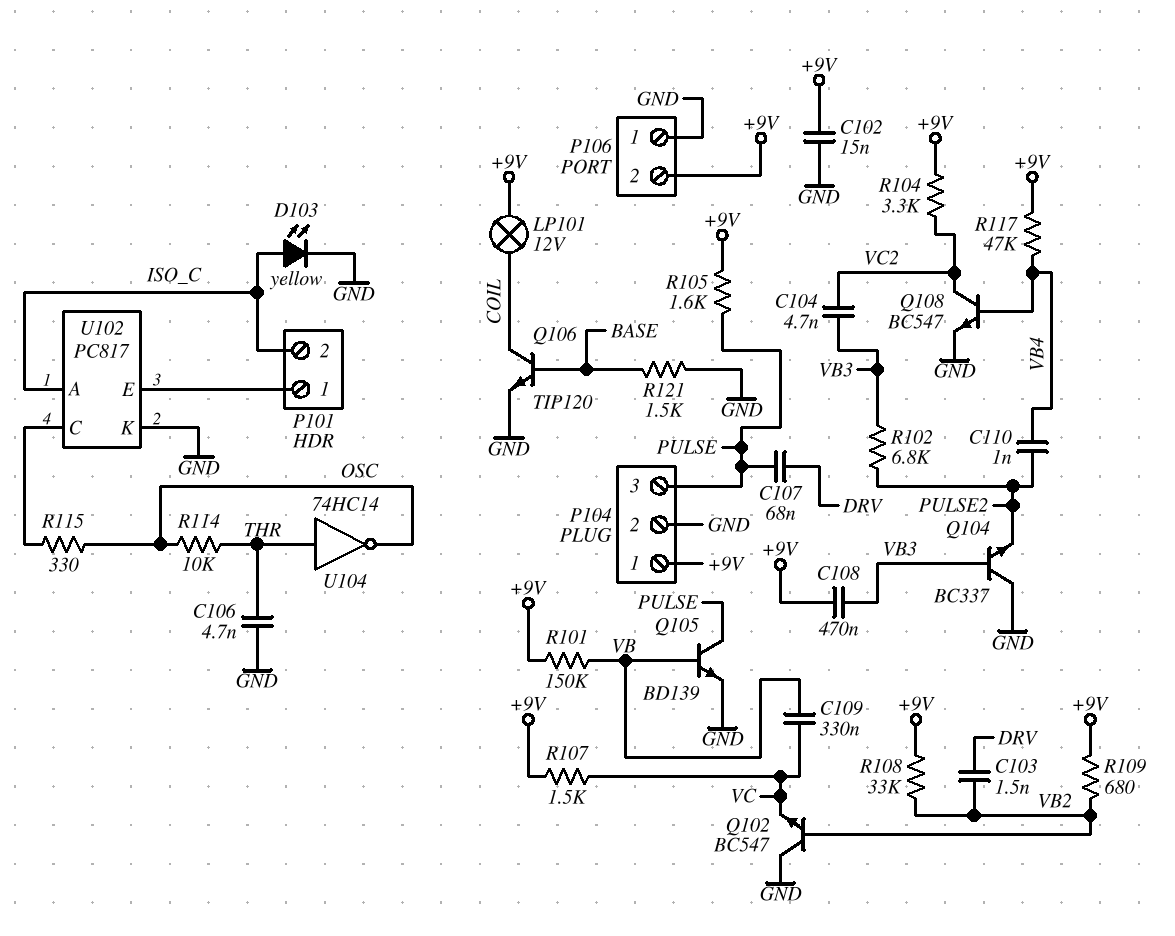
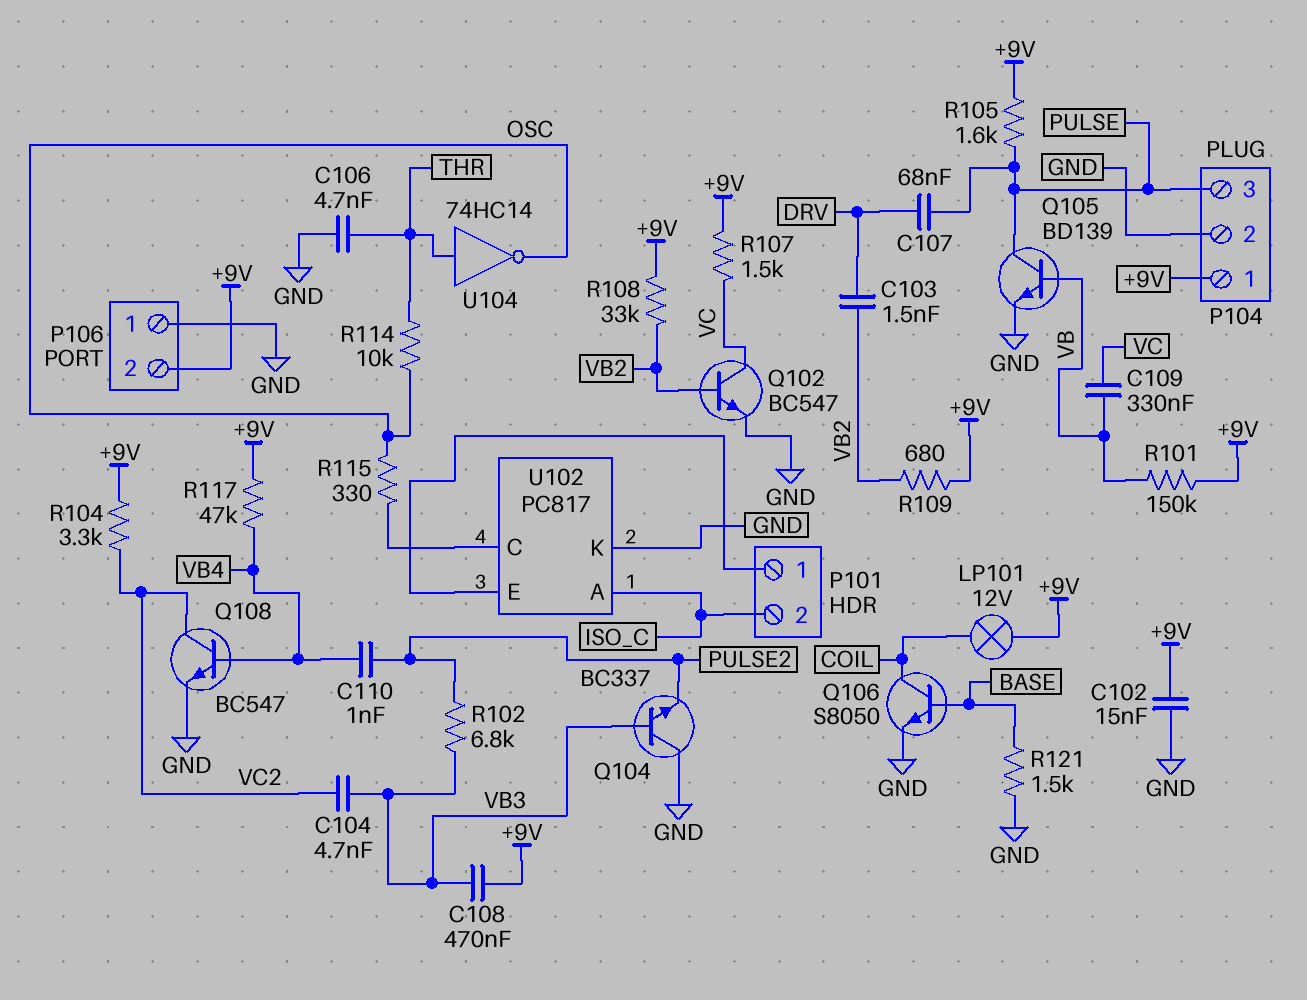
D103: LED yellow (A ISO_C, K GND) -> none
Q102: NPN BC547 (B VB2, C GND, E VC) -> NPN BC547 (B VB2, C VC, E GND)
Q106: NPN TIP120 (B BASE, C COIL, E GND) -> NPN S8050 (B BASE, C COIL, E GND)

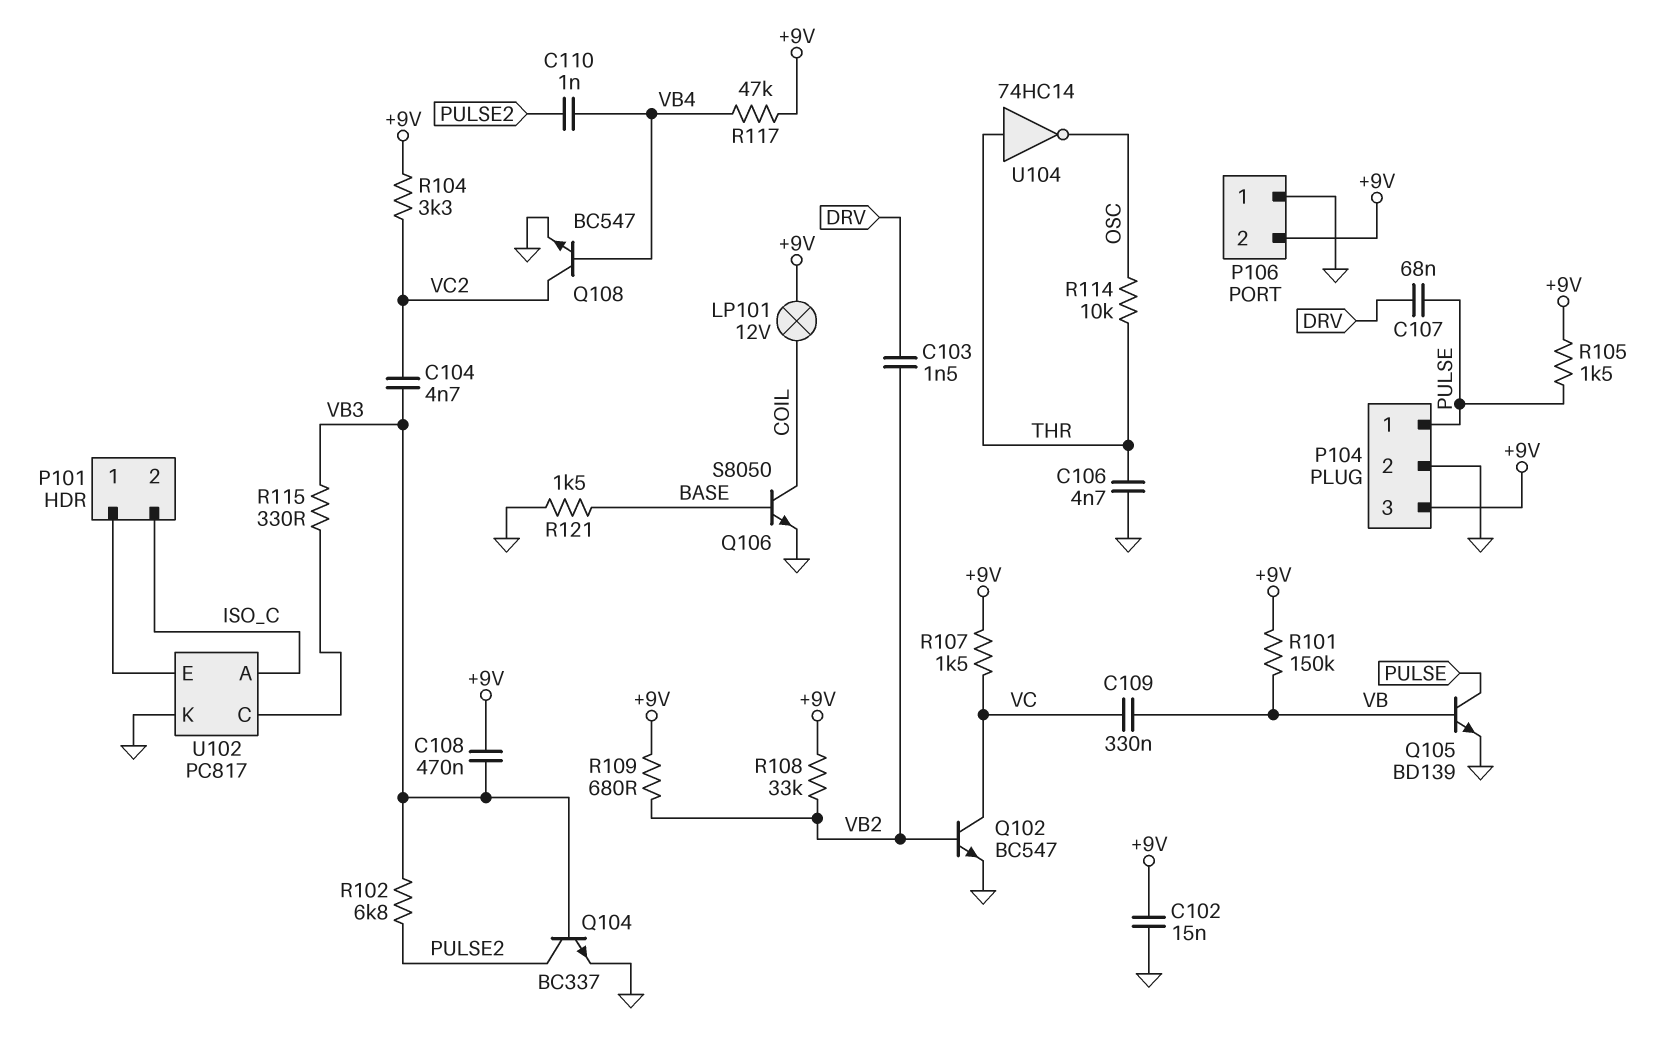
P104 pin 1: +9V -> PULSE
P104 pin 3: PULSE -> +9V
Q104: NPN BC337 (B VB3, C GND, E PULSE2) -> NPN BC337 (B VB3, C PULSE2, E GND)
R105: 1.6k (+9V, PULSE) -> 1.5k (+9V, PULSE)
R115: 330 (OSC, U102/C) -> 330 (U102/C, VB3)

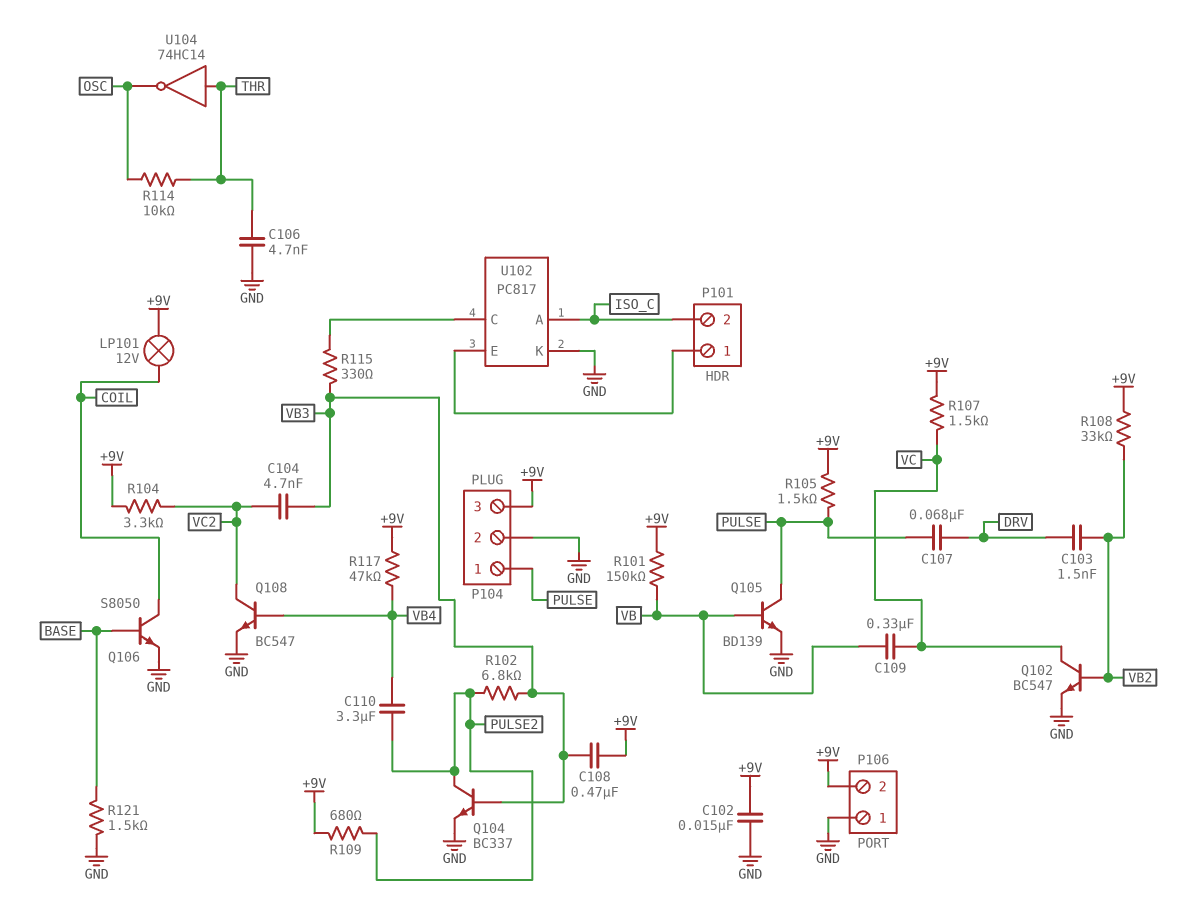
C110: 1nF (PULSE2, VB4) -> 3.3uF (PULSE2, VB4)
R109: 680 (+9V, VB2) -> 680 (+9V, PULSE2)

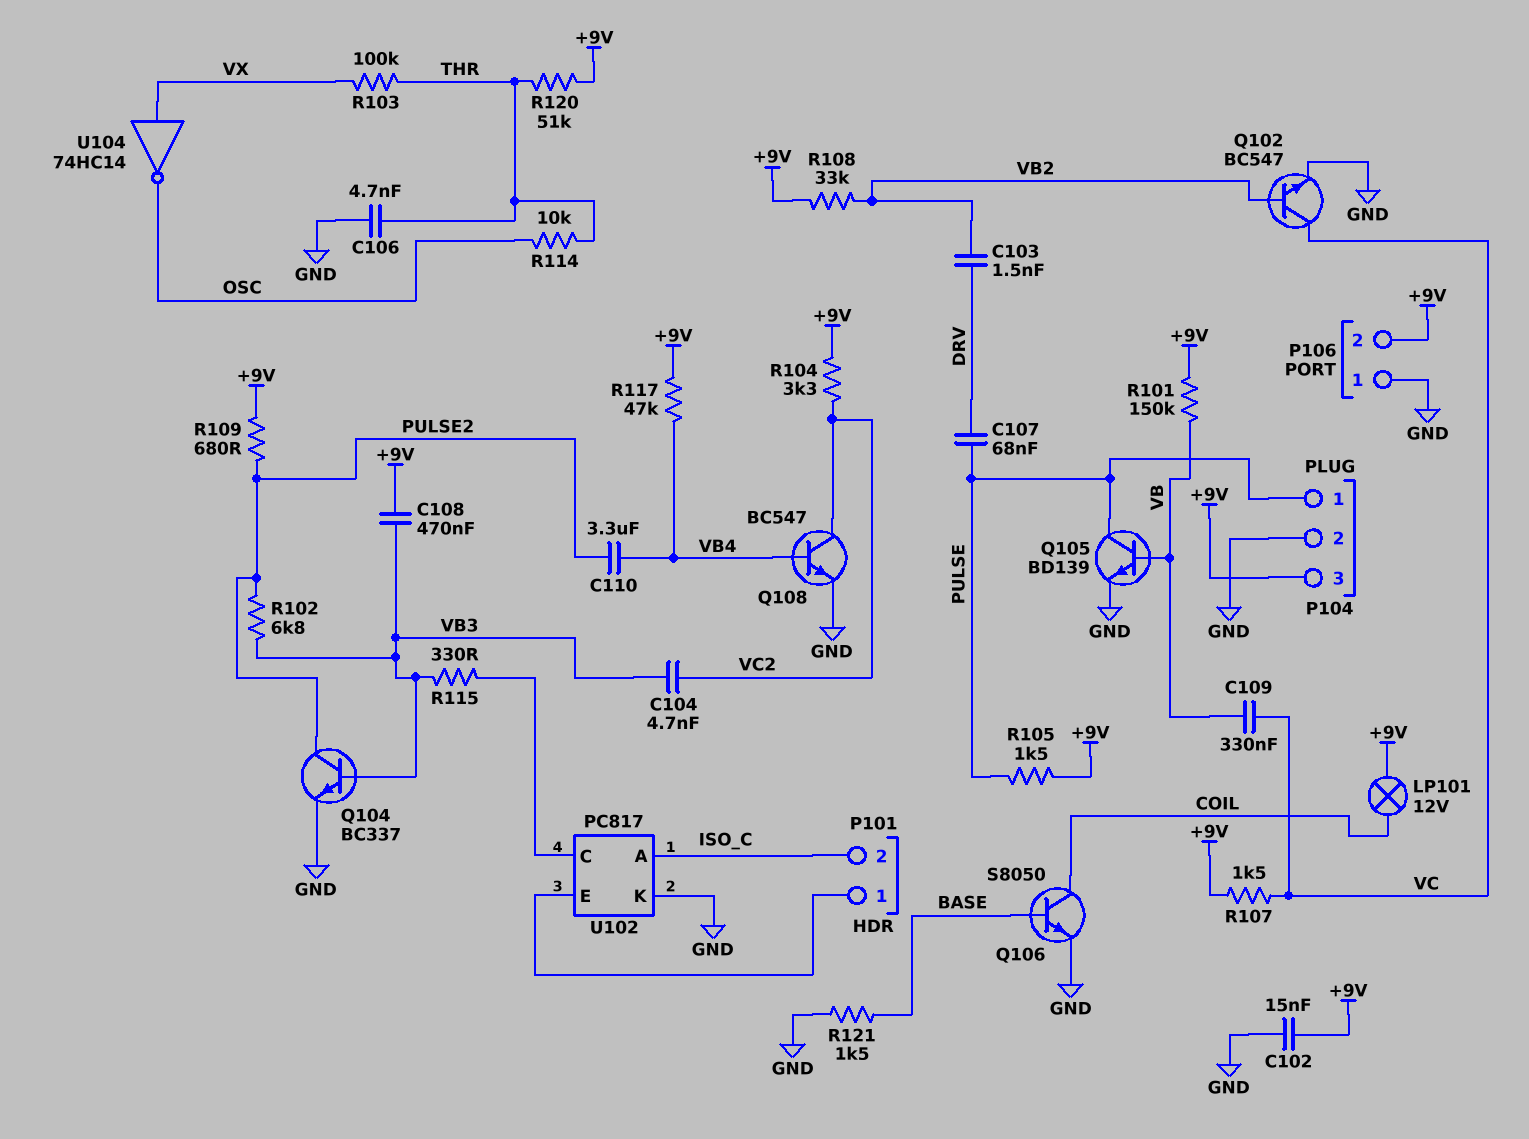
R103: none -> 100k (THR, VX)
R120: none -> 51k (+9V, THR)
U104: NOT 74HC14 (in THR, out OSC) -> NOT 74HC14 (in VX, out OSC)

